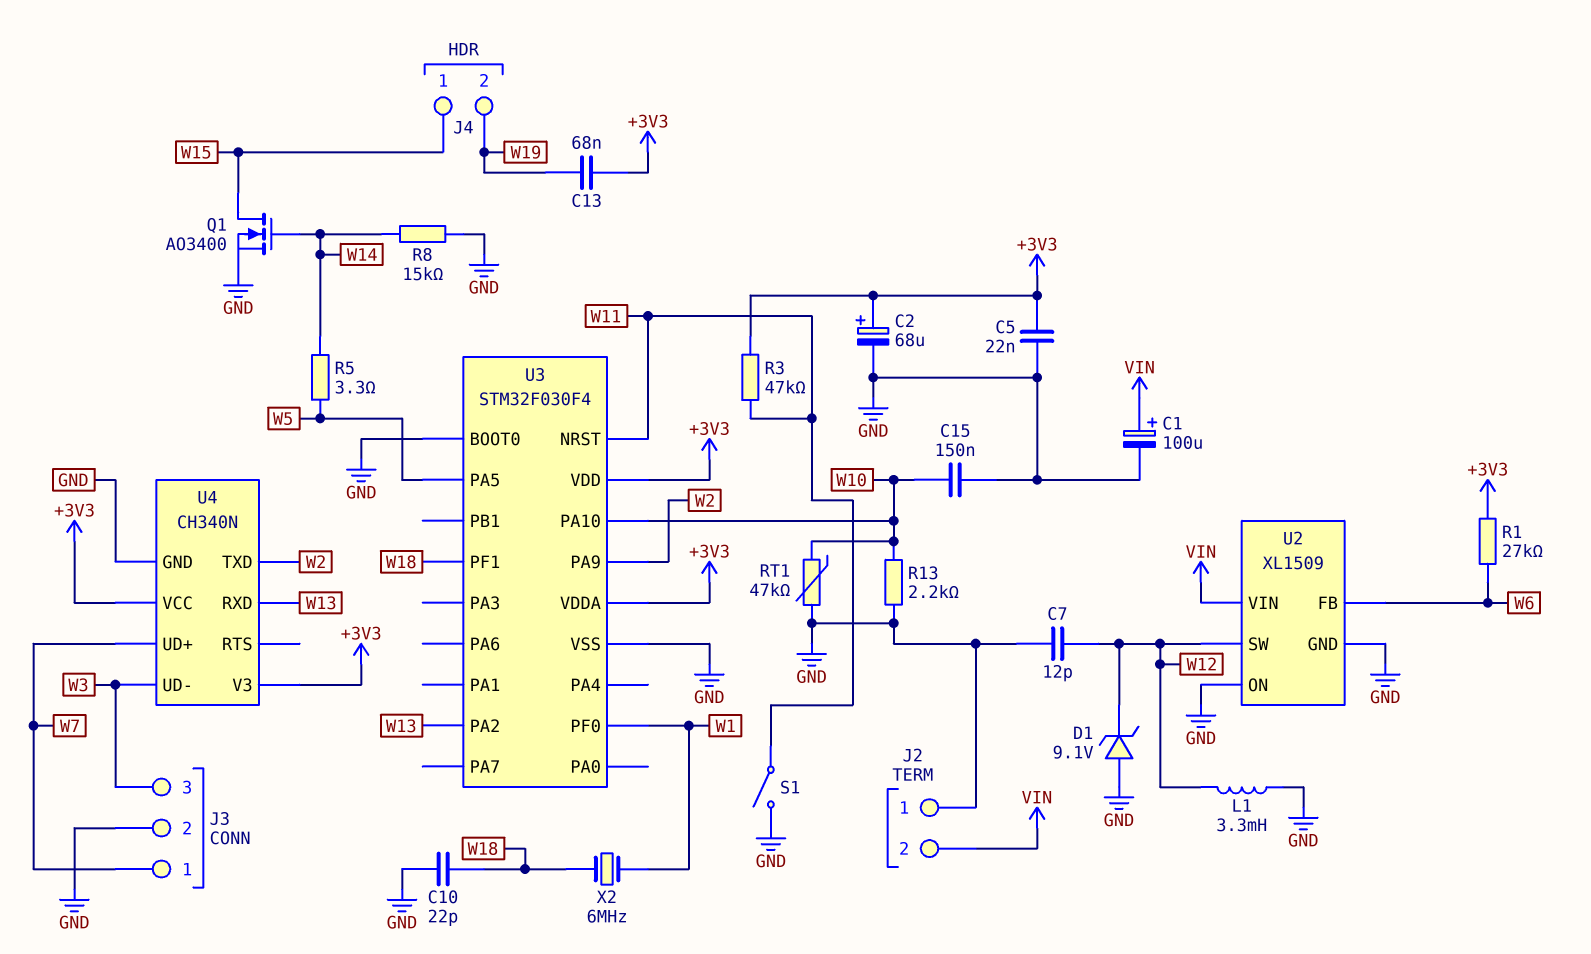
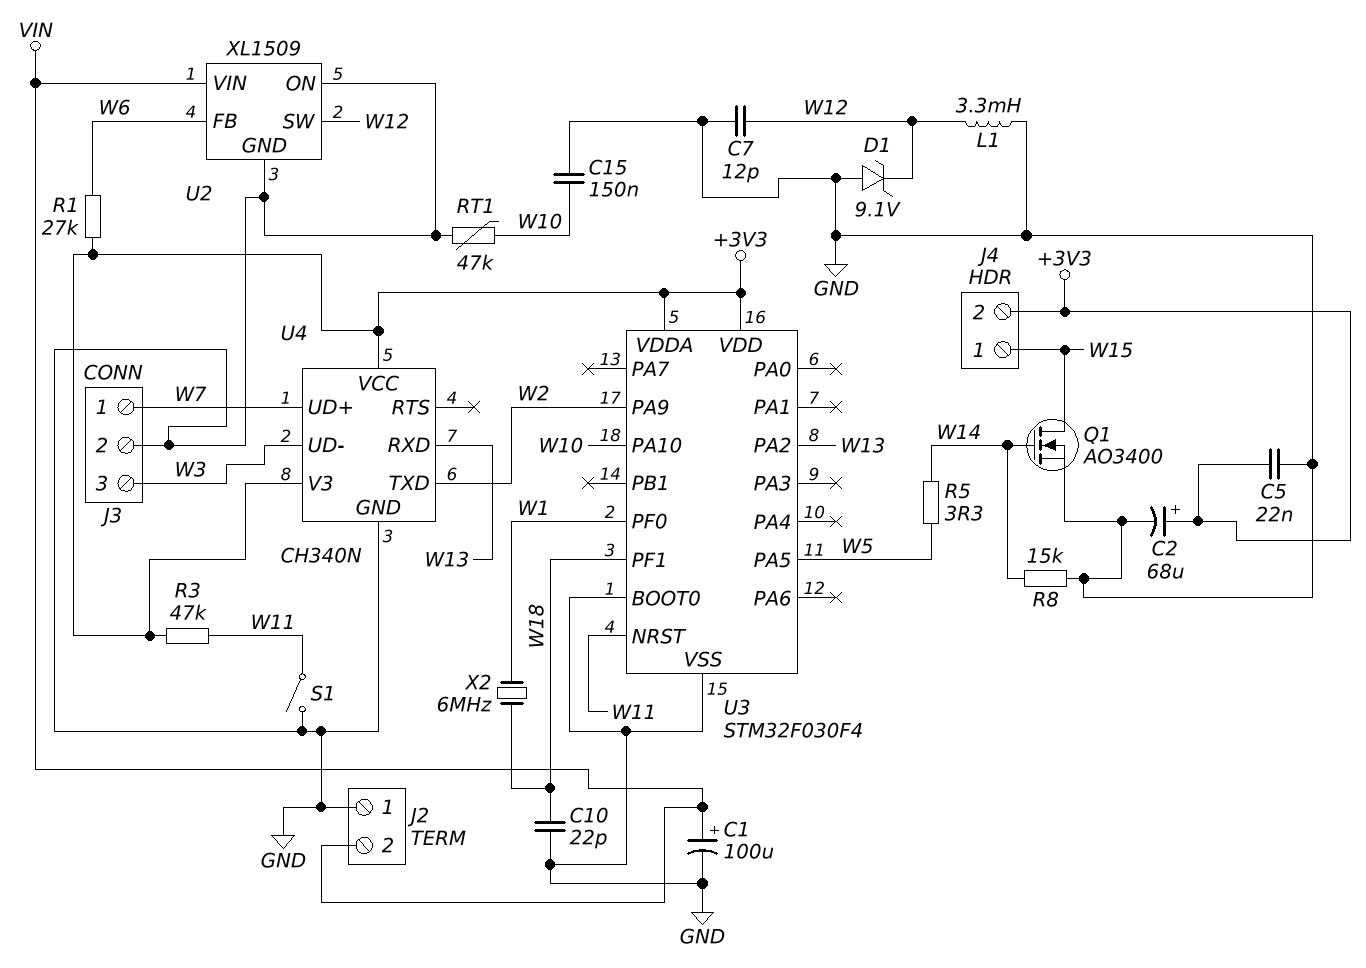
C13: 68nF (+3V3, W19) -> none
J4 pin 2: W19 -> +3V3
R13: 2.2k (GND, W10) -> none

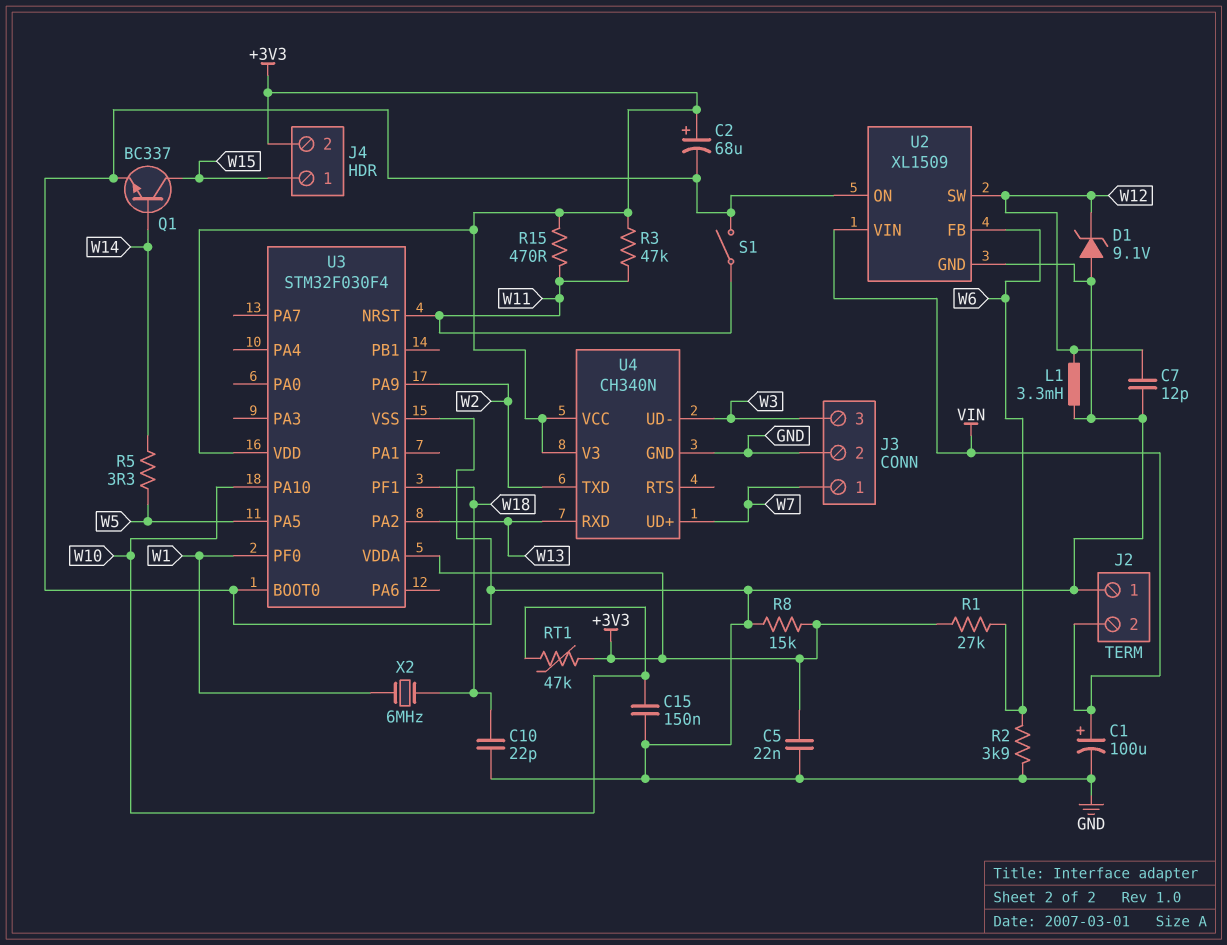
Q1: NMOS AO3400 (G W14, D W15, S GND) -> NPN BC337 (B W14, C W15, E GND)
R2: none -> 3.9k (GND, W6)
R8: 15k (GND, W14) -> 15k (+3V3, GND)
R15: none -> 470 (+3V3, W11)
RT1: 47k (GND, W10) -> 47k (+3V3, W10)

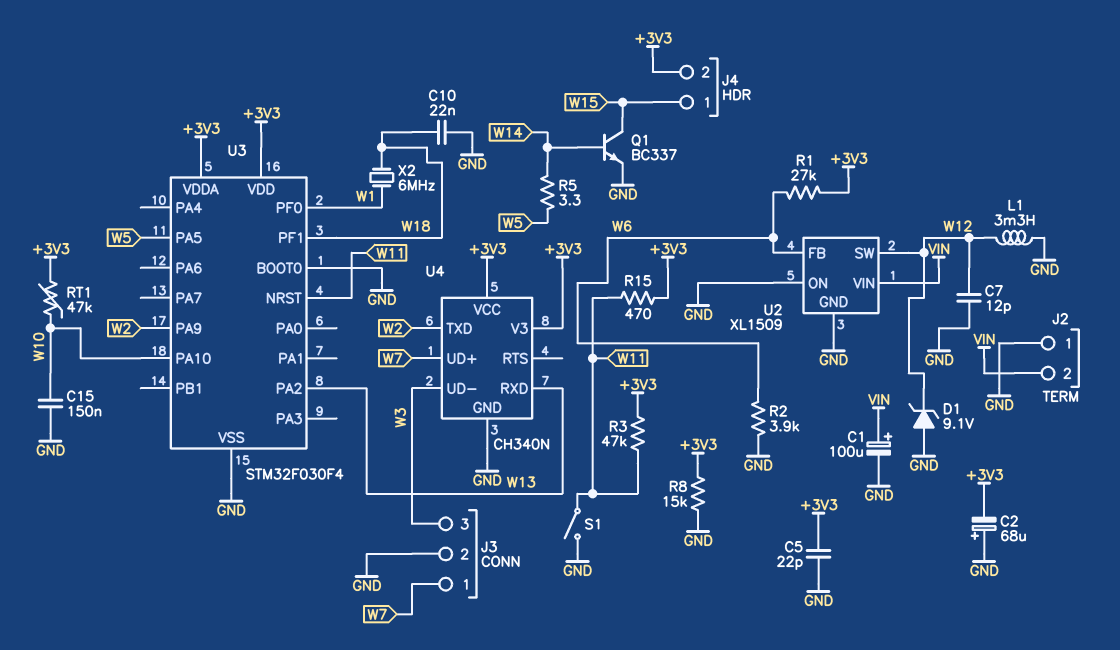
C2: 68uF (plus +3V3, minus GND) -> 68uF (plus GND, minus +3V3)
C5: 22nF (+3V3, GND) -> 22pF (+3V3, GND)
C10: 22pF (GND, W18) -> 22nF (GND, W18)

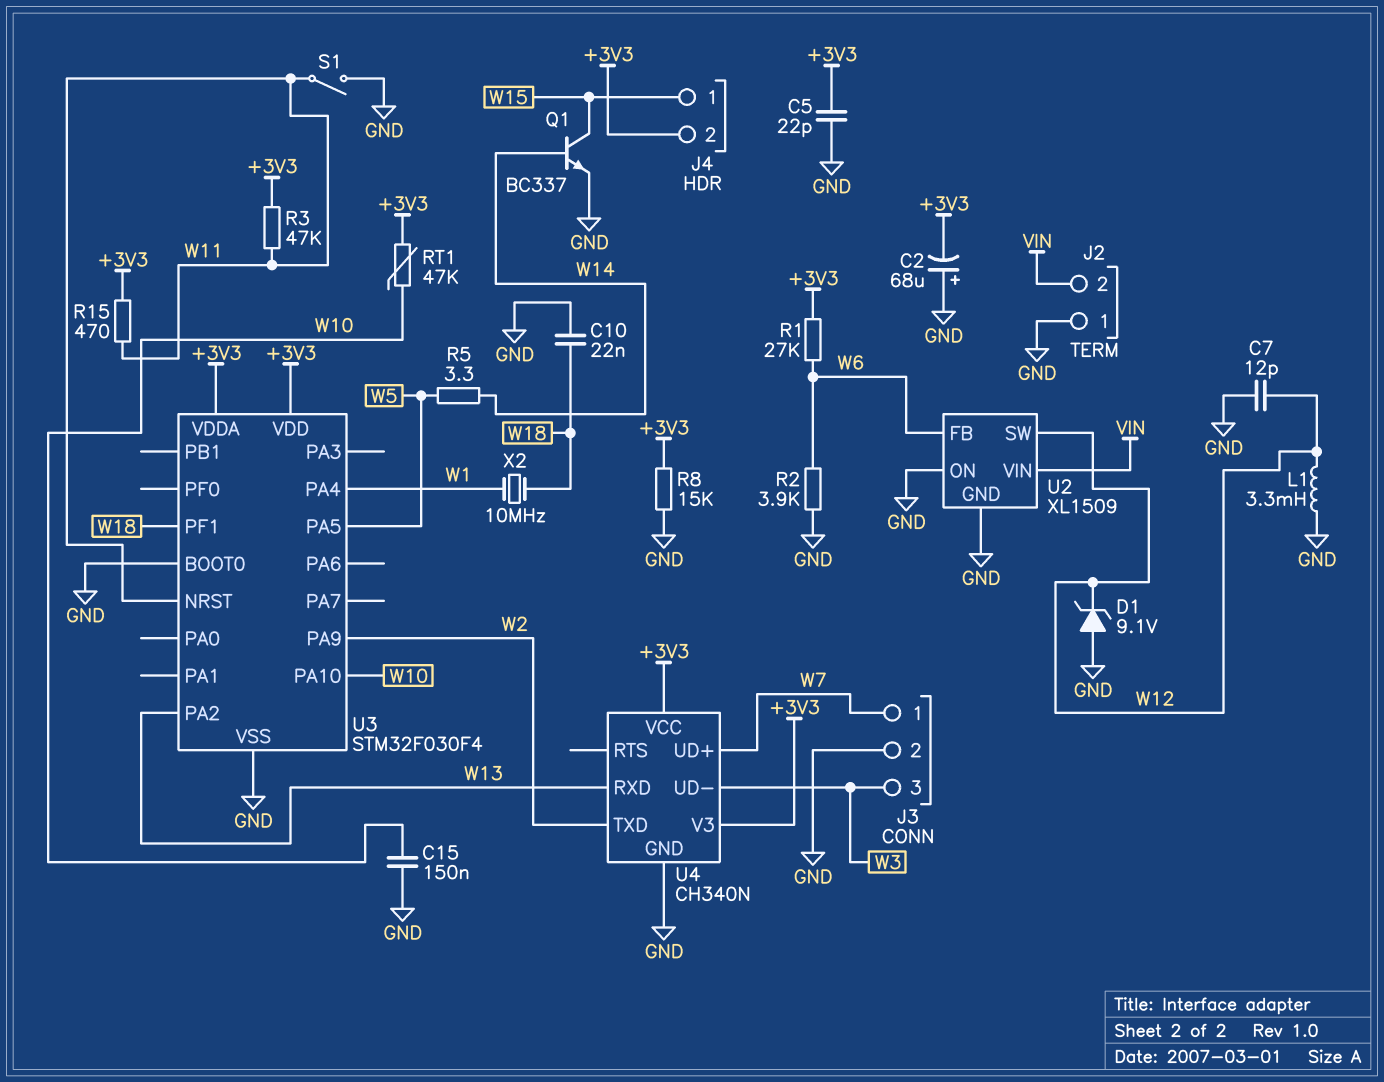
C1: 100uF (plus VIN, minus GND) -> none
U3 pin PA4: none -> W1
U3 pin PF0: W1 -> none
X2: 6MHz (W1, W18) -> 10MHz (W1, W18)

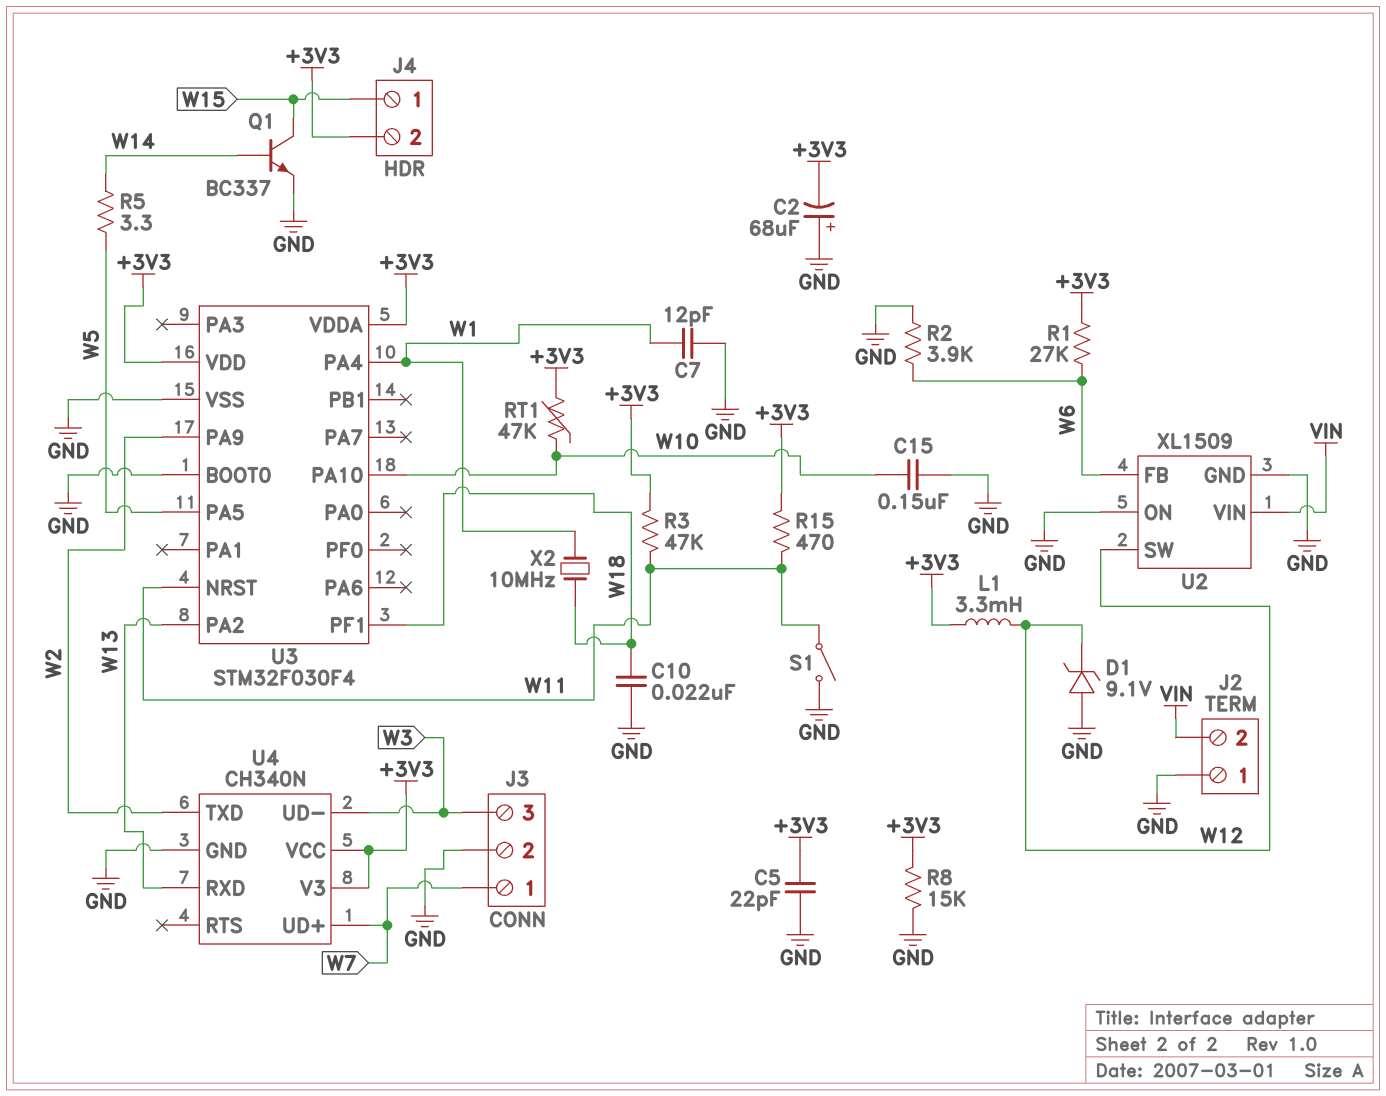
C7: 12pF (GND, W12) -> 12pF (GND, W1)
L1: 3.3mH (GND, W12) -> 3.3mH (+3V3, W12)

